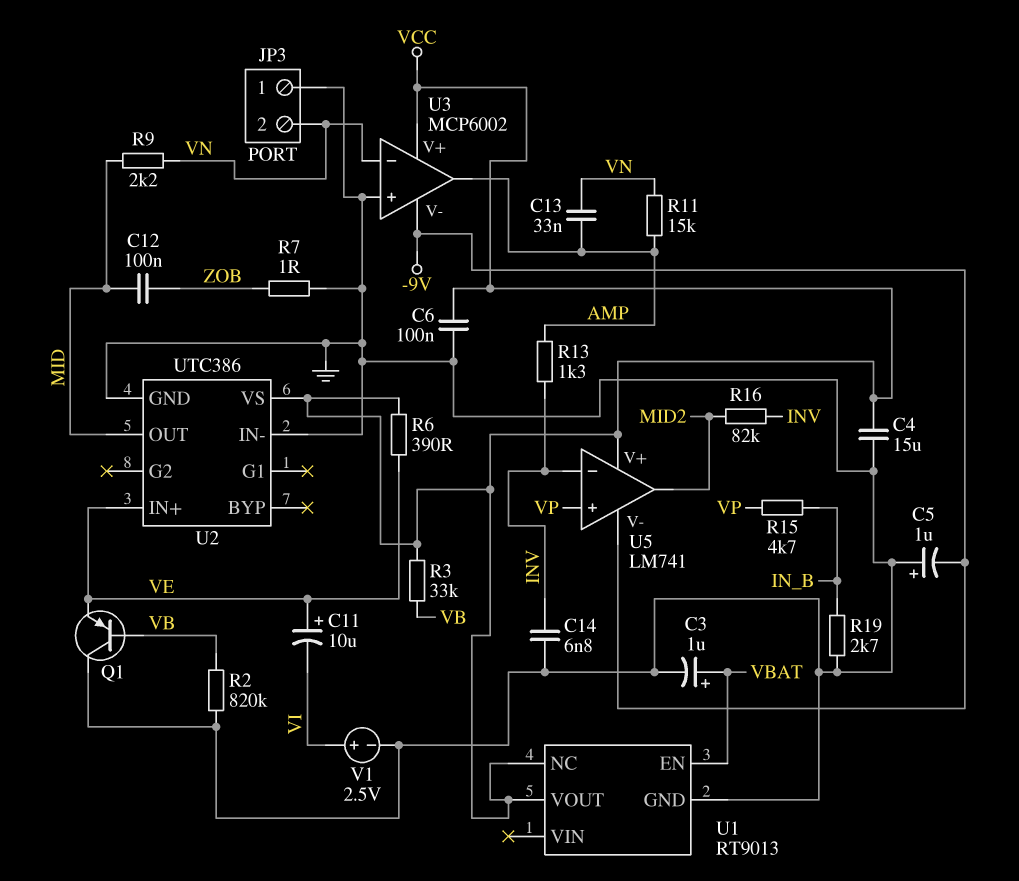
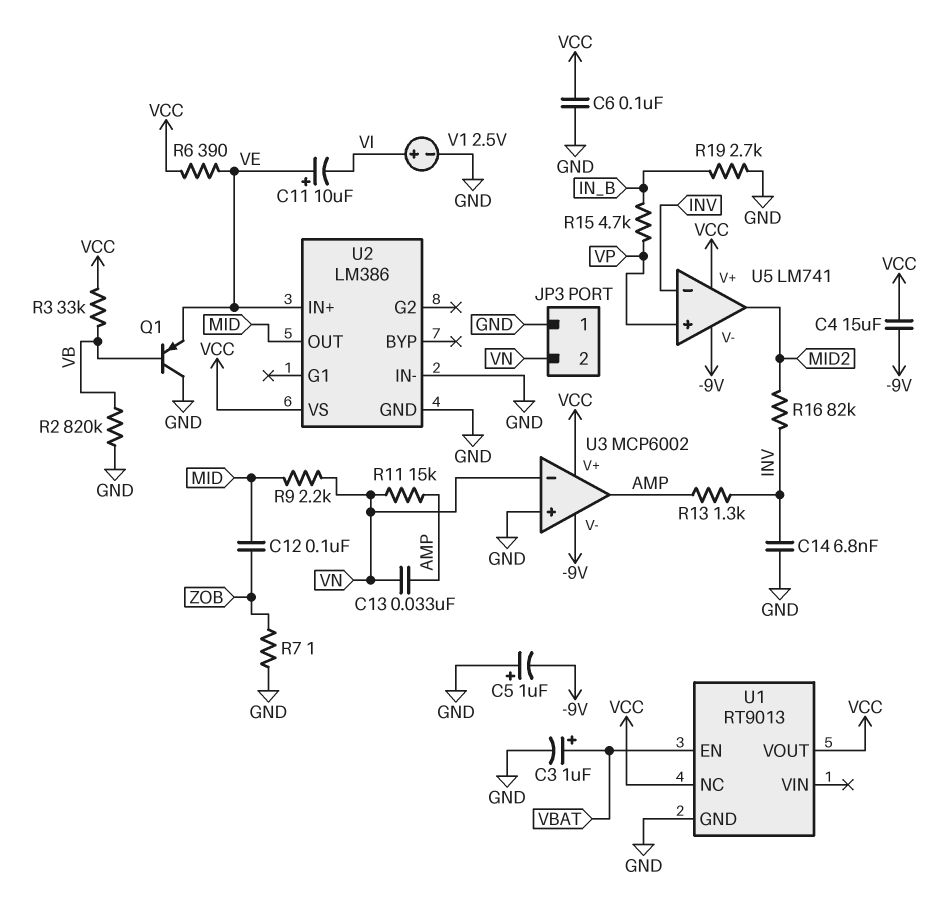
C4: 15uF (GND, VCC) -> 15uF (-9V, VCC)
U2: UTC386 -> LM386

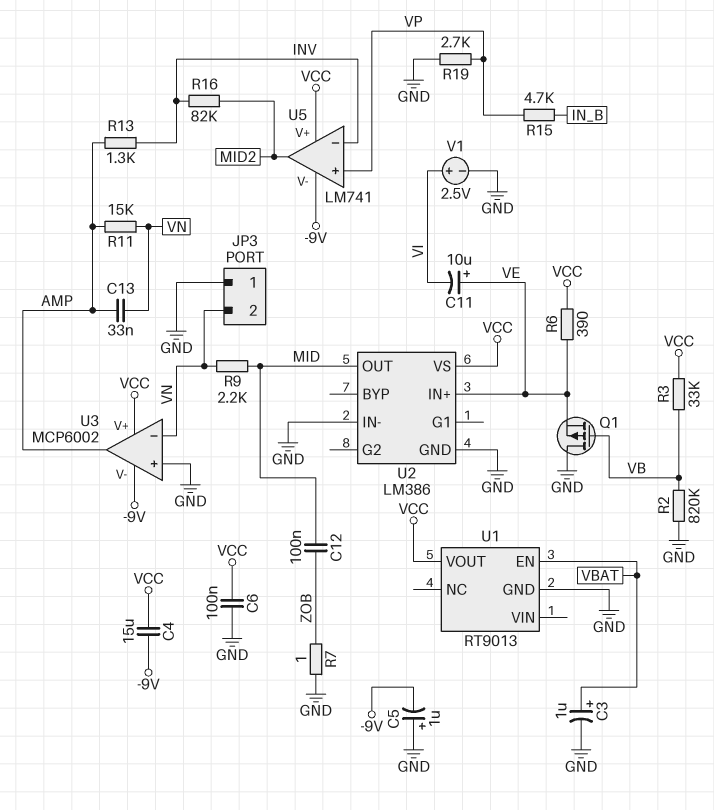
C14: 6.8nF (GND, INV) -> none
Q1: PNP (B VB, C GND, E VE) -> PMOS (G VB, D GND, S VE)
R19: 2.7k (GND, IN_B) -> 2.7k (GND, VP)
U1 pin NC: VCC -> none

